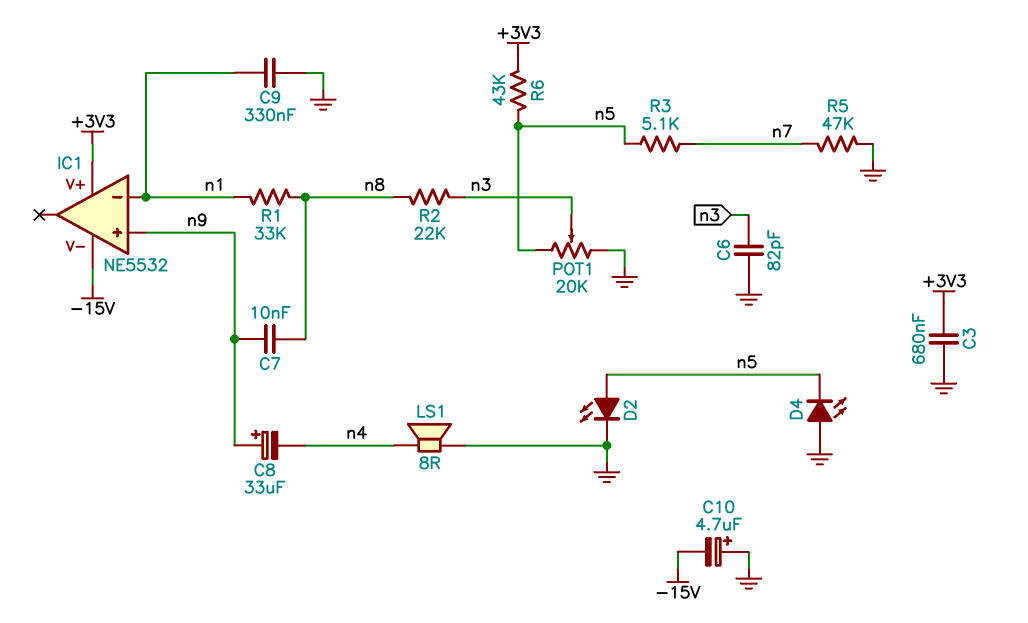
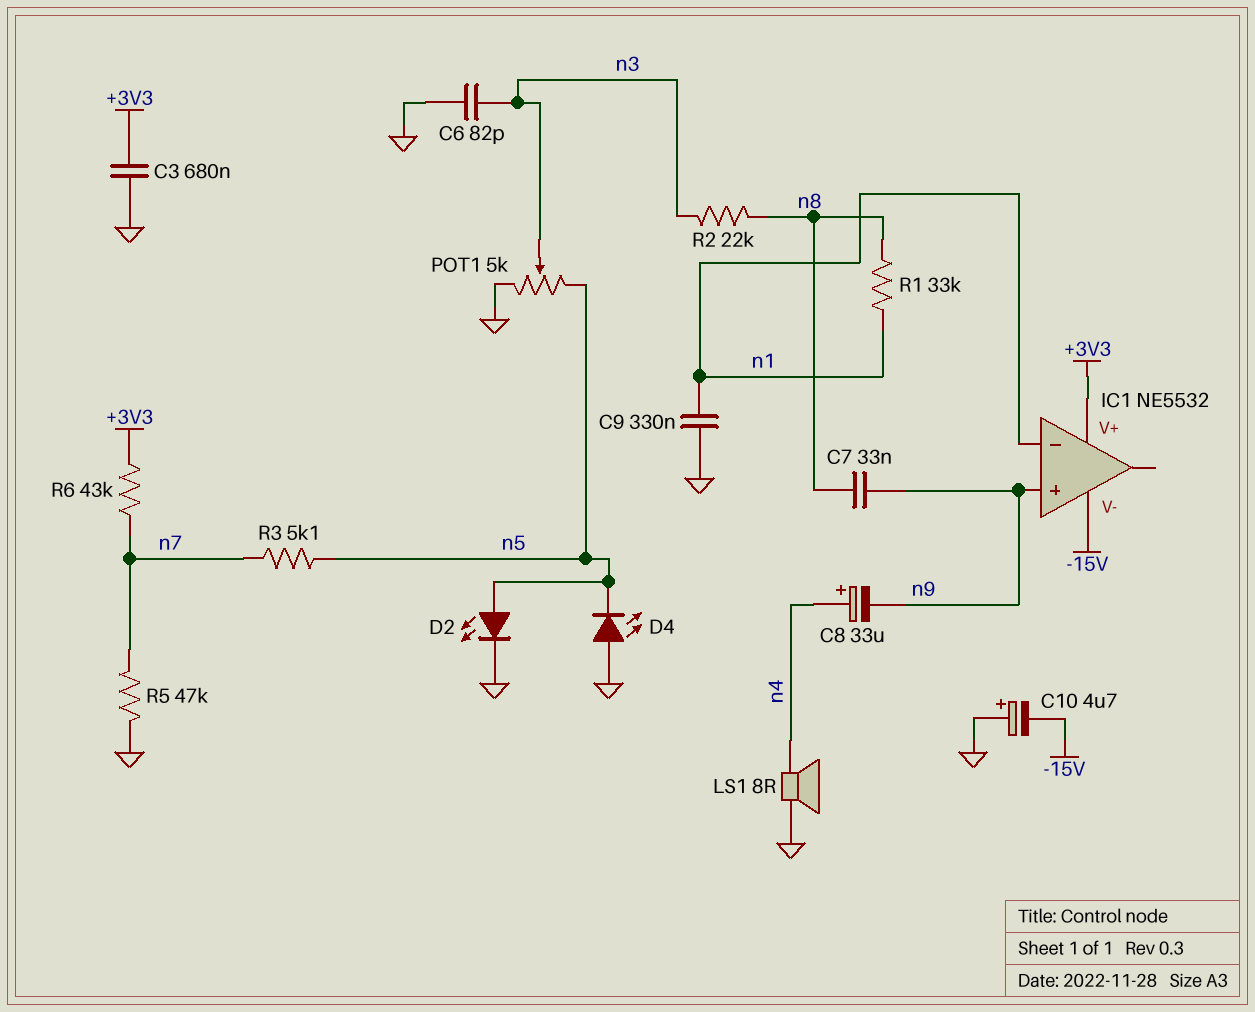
C7: 10nF (n8, n9) -> 33nF (n8, n9)
C8: 33uF (plus n9, minus n4) -> 33uF (plus n4, minus n9)
POT1: 20k (GND, n5, wiper n3) -> 5k (GND, n5, wiper n3)
R6: 43k (+3V3, n5) -> 43k (+3V3, n7)

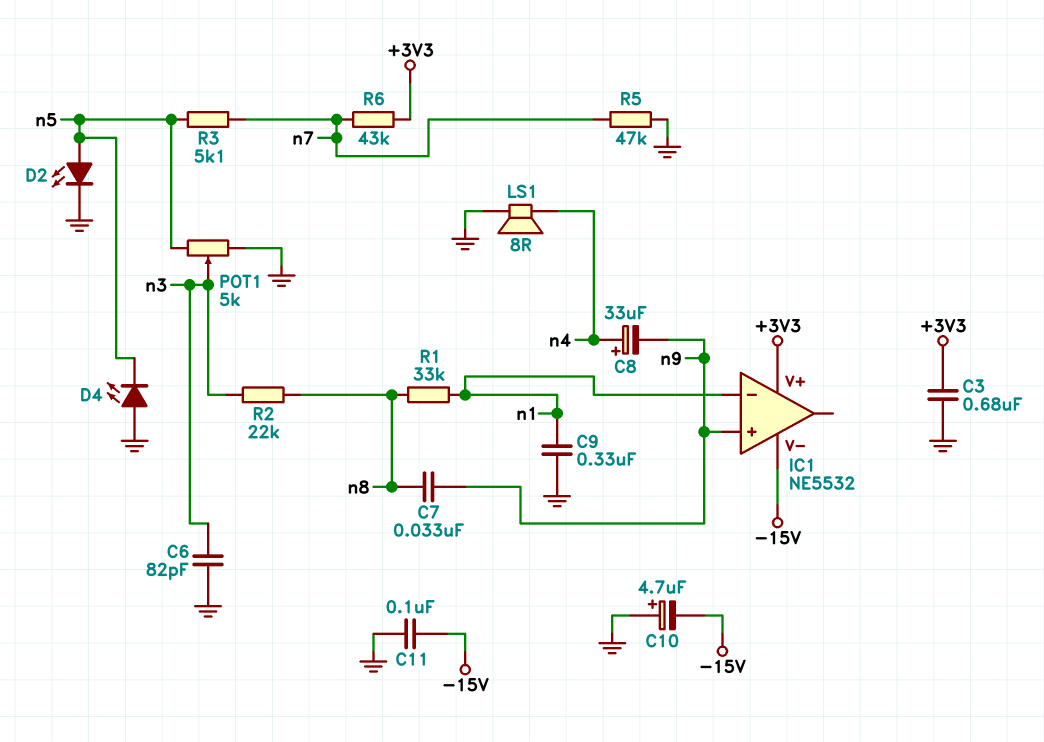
C11: none -> 100nF (-15V, GND)

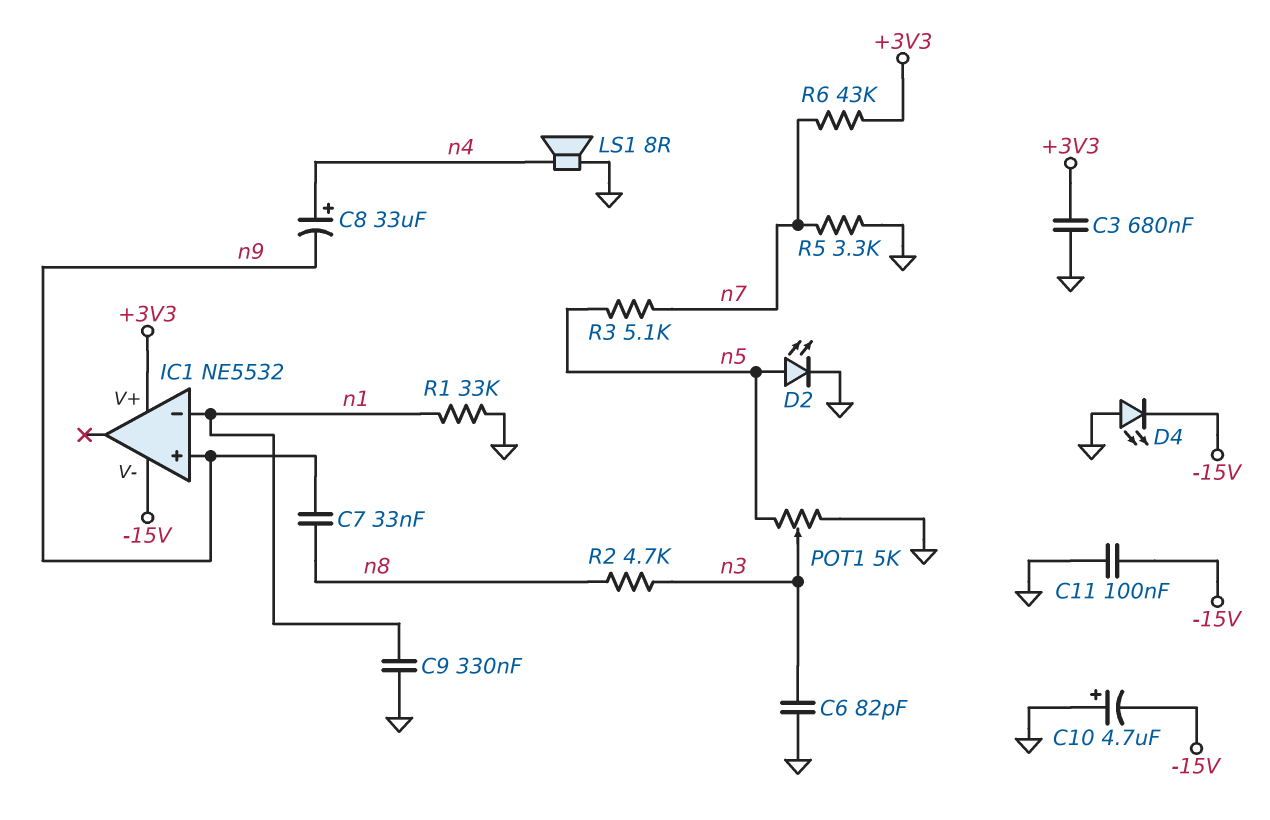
D4: LED (A GND, K n5) -> LED (A GND, K -15V)
R1: 33k (n1, n8) -> 33k (GND, n1)
R2: 22k (n3, n8) -> 4.7k (n3, n8)
R5: 47k (GND, n7) -> 3.3k (GND, n7)

